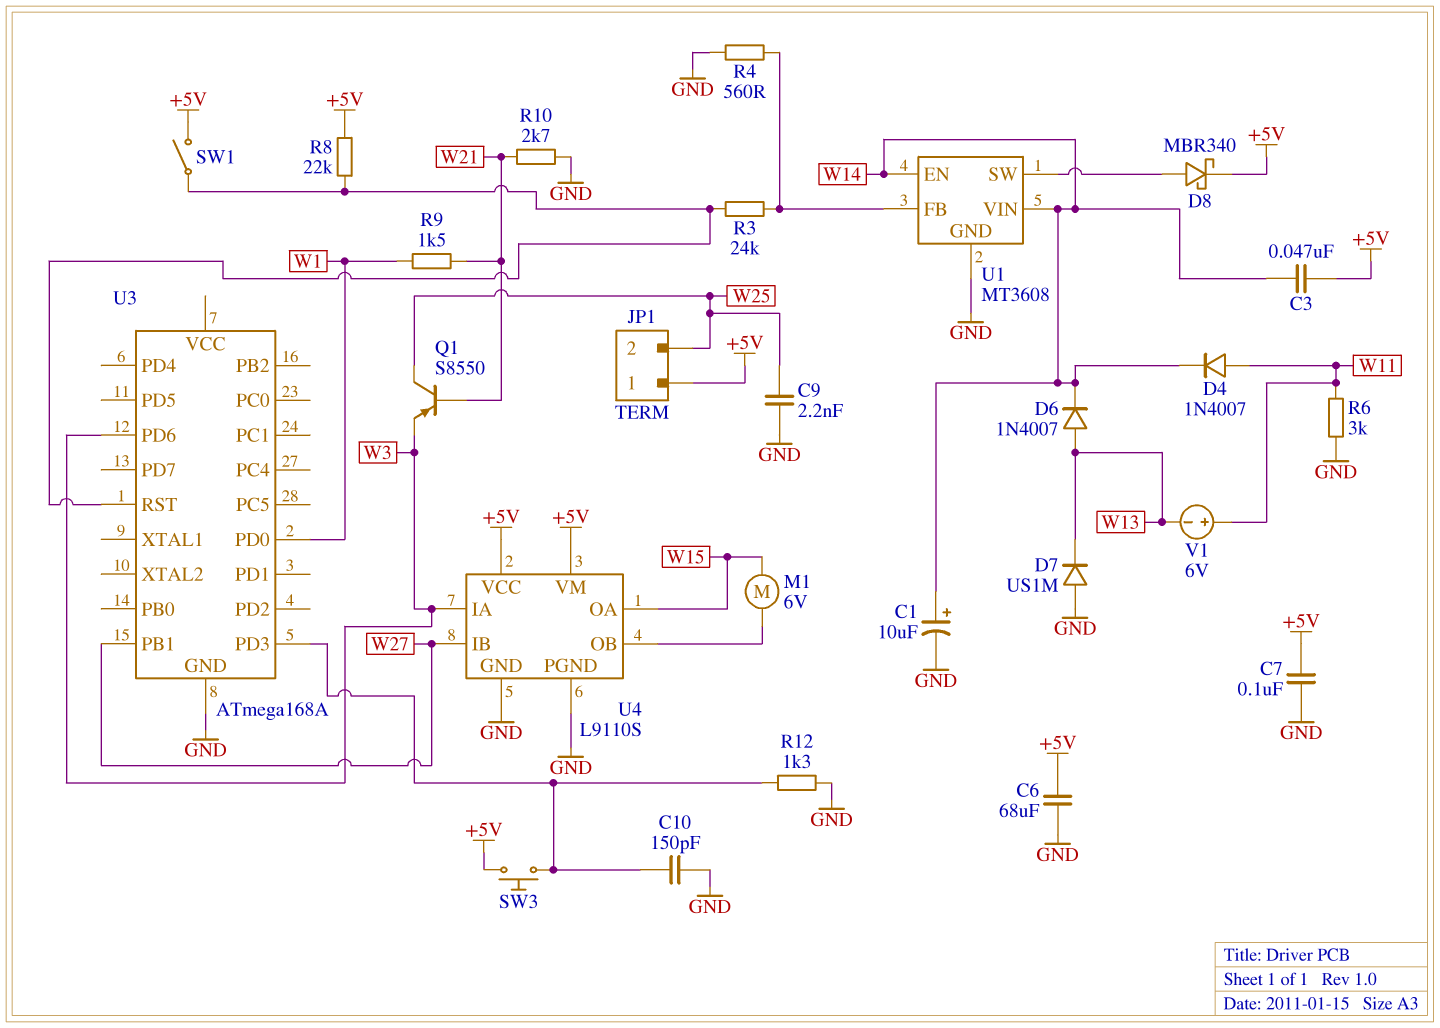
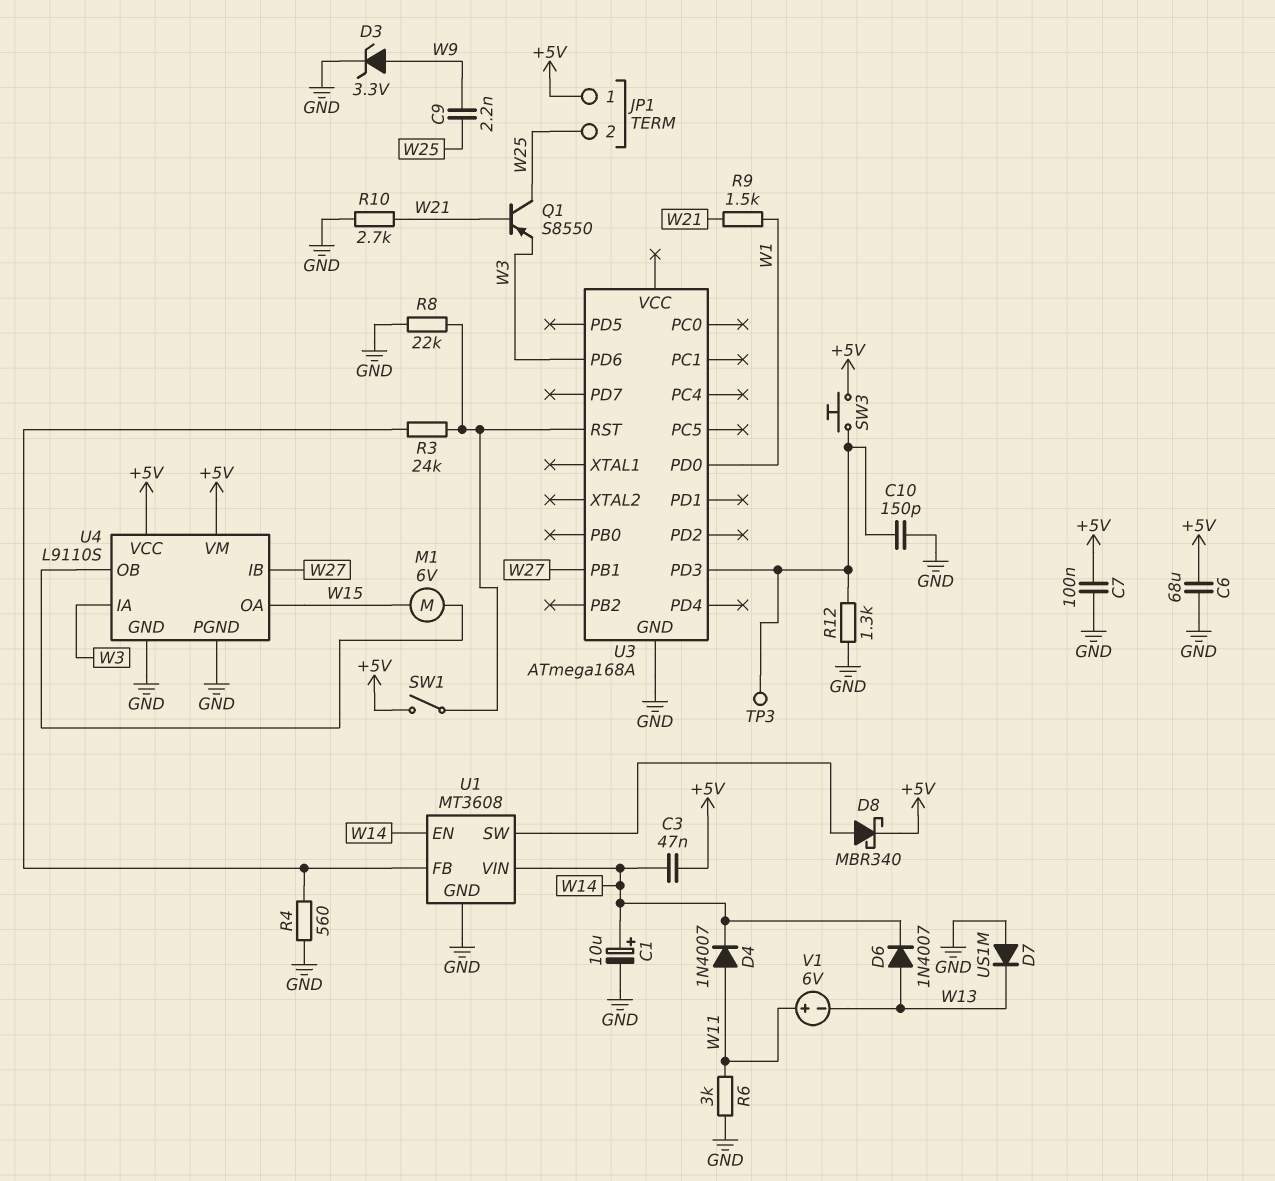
C9: 2.2nF (GND, W25) -> 2.2nF (W9, W25)
D3: none -> zener 3.3V (A W9, K GND)
R8: 22k (+5V, U3/RST) -> 22k (GND, U3/RST)
TP3: none -> test point (U3/PD3)

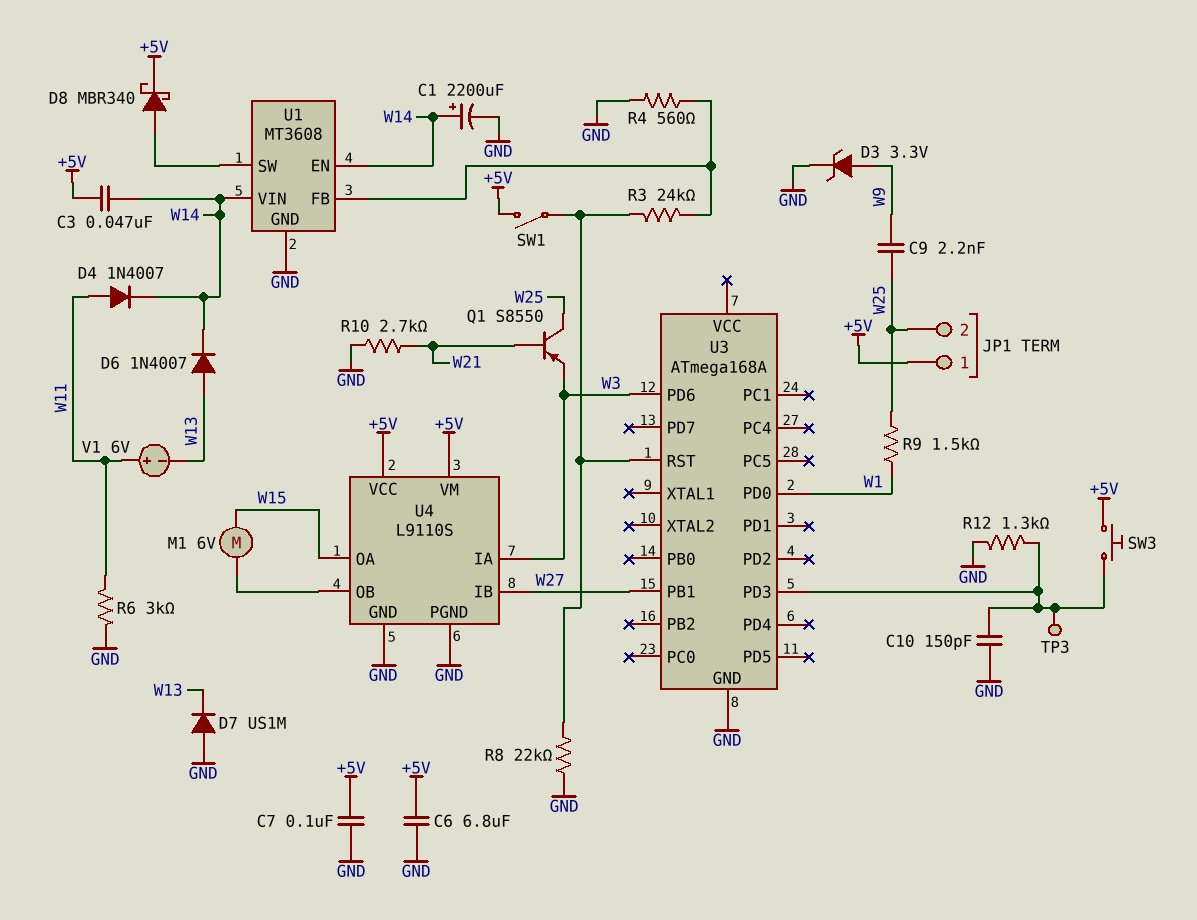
C1: 10uF (plus W14, minus GND) -> 2200uF (plus W14, minus GND)
C6: 68uF (+5V, GND) -> 6.8uF (+5V, GND)
R9: 1.5k (W1, W21) -> 1.5k (W1, W25)

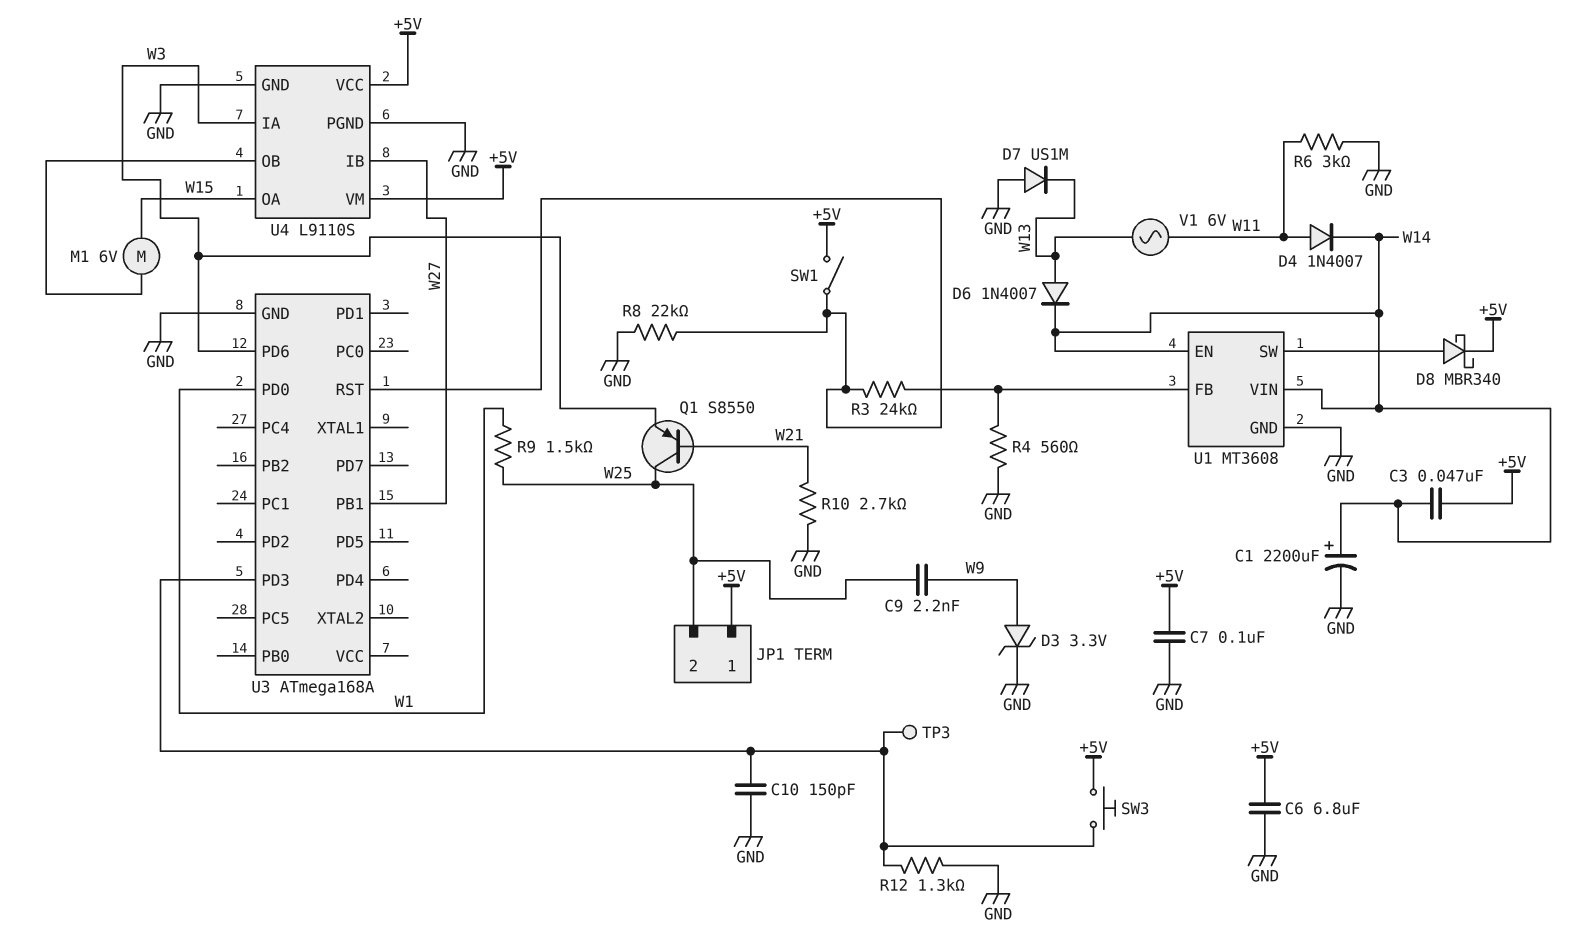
V1: 6V (plus W11, minus W13) -> AC 6V (W11, W13)

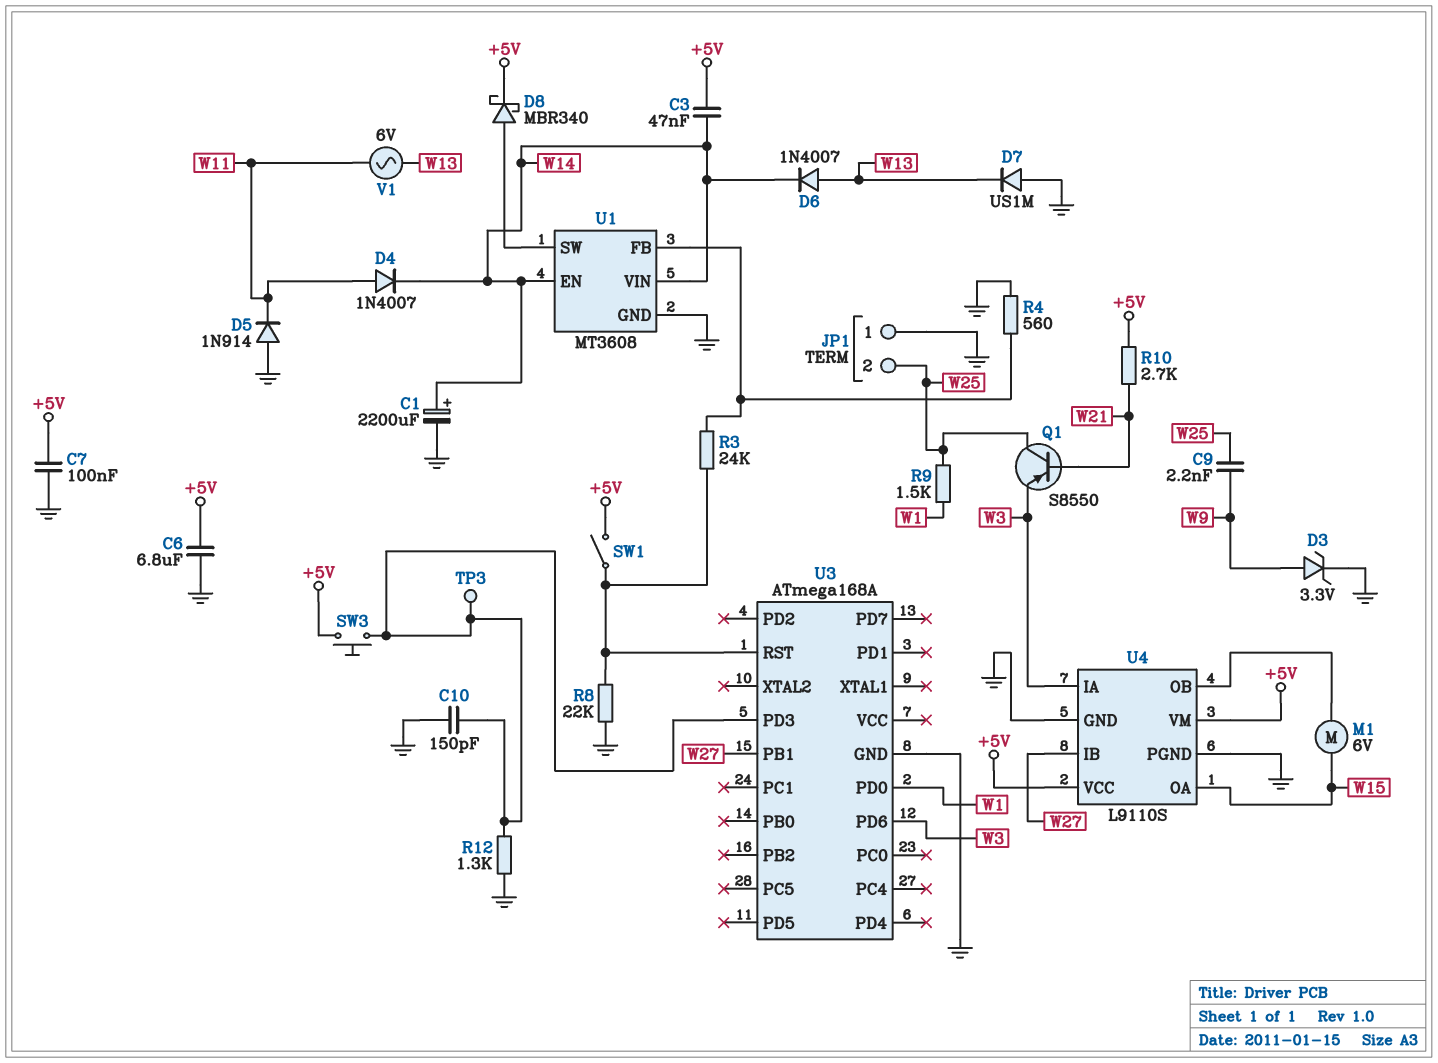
D5: none -> diode 1N914 (A GND, K W11)
JP1 pin 1: +5V -> GND
R6: 3k (GND, W11) -> none
R10: 2.7k (GND, W21) -> 2.7k (+5V, W21)

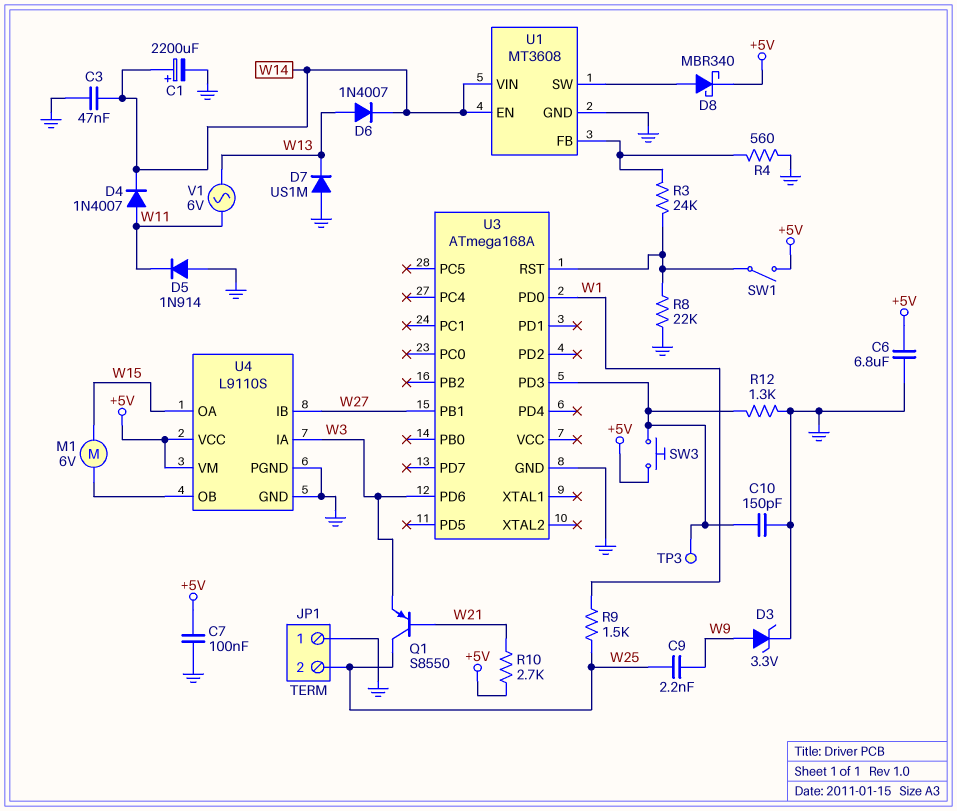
C3: 47nF (+5V, W14) -> 47nF (GND, W14)

